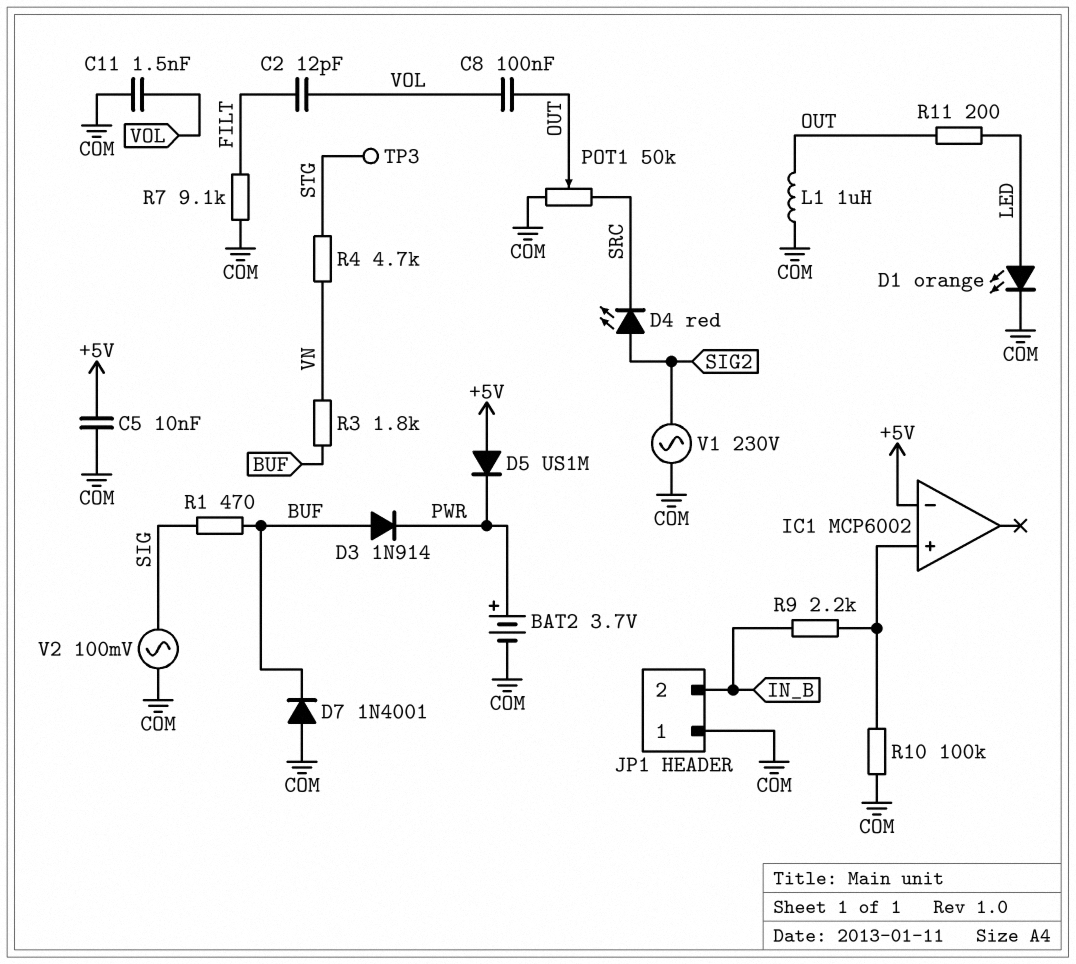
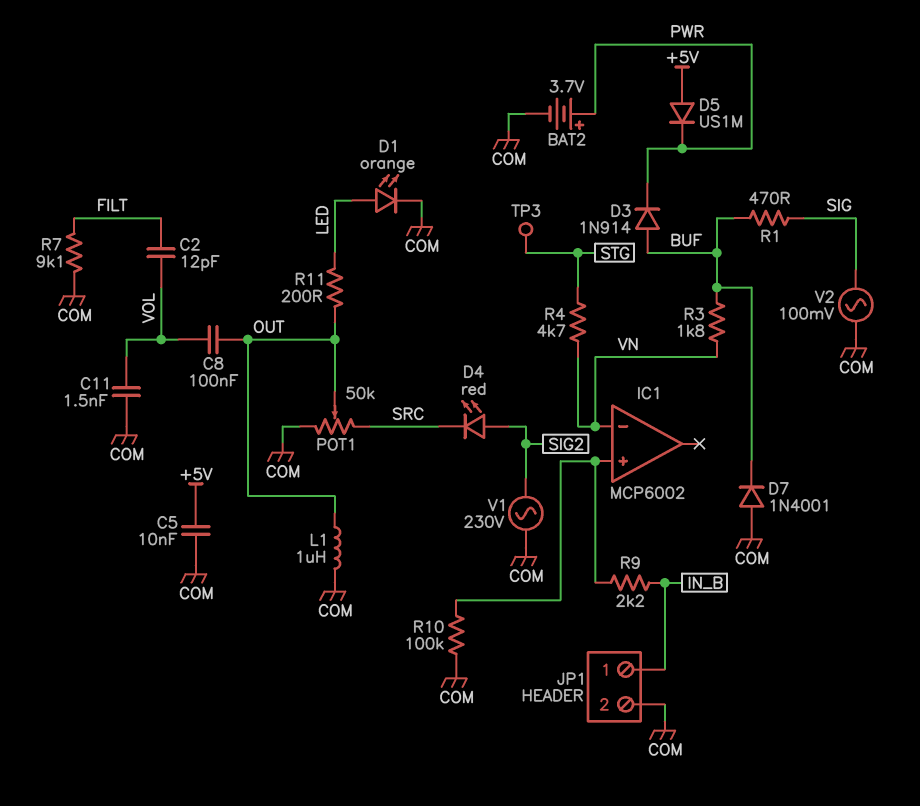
IC1 pin in-: +5V -> VN
JP1 pin 1: COM -> IN_B
JP1 pin 2: IN_B -> COM

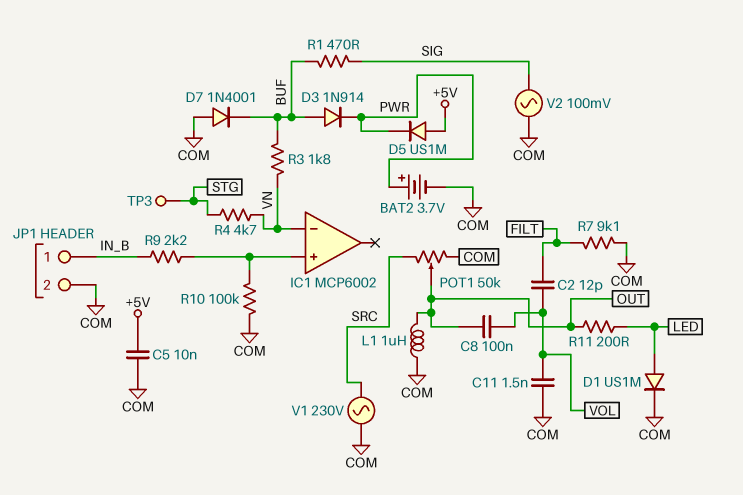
D1: LED orange (A LED, K COM) -> diode US1M (A LED, K COM)
D4: LED red (A SIG2, K SRC) -> none
V1: AC 230V (COM, SIG2) -> AC 230V (COM, SRC)

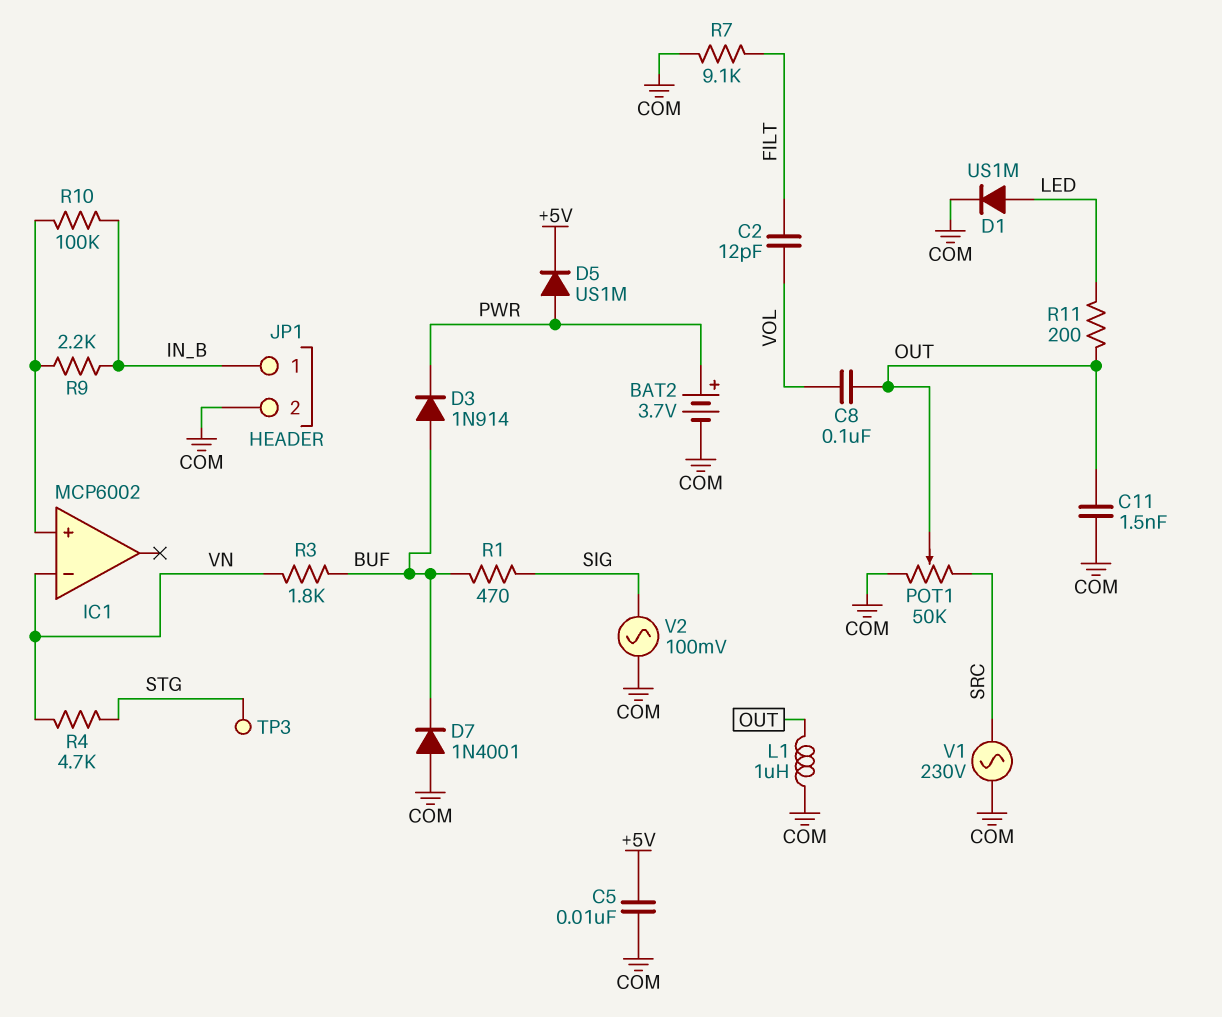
C11: 1.5nF (COM, VOL) -> 1.5nF (COM, OUT)
D5: diode US1M (A +5V, K PWR) -> diode US1M (A PWR, K +5V)
R10: 100k (COM, IC1/in+) -> 100k (IC1/in+, IN_B)

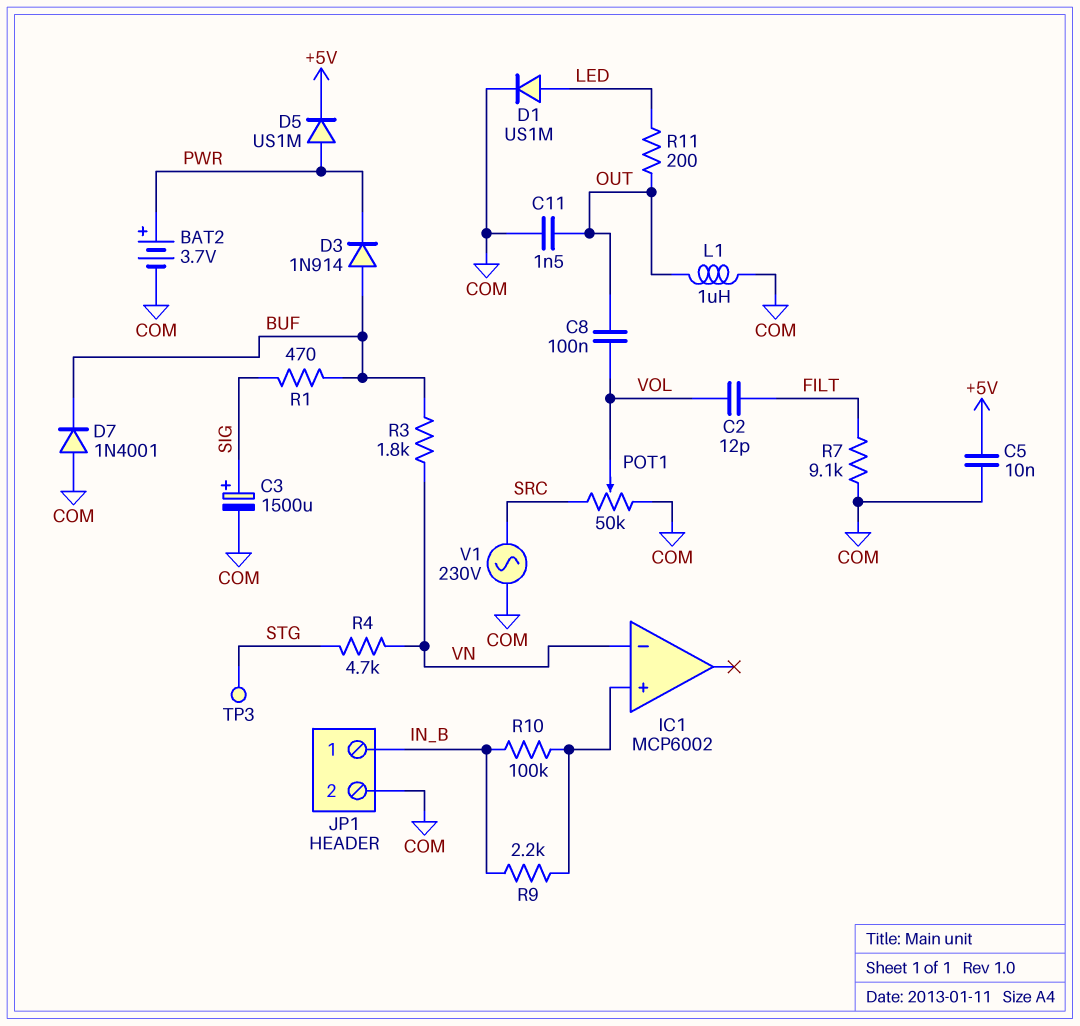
C3: none -> 1500uF (plus SIG, minus COM)
POT1: 50k (COM, SRC, wiper OUT) -> 50k (COM, SRC, wiper VOL)
V2: AC 100mV (COM, SIG) -> none

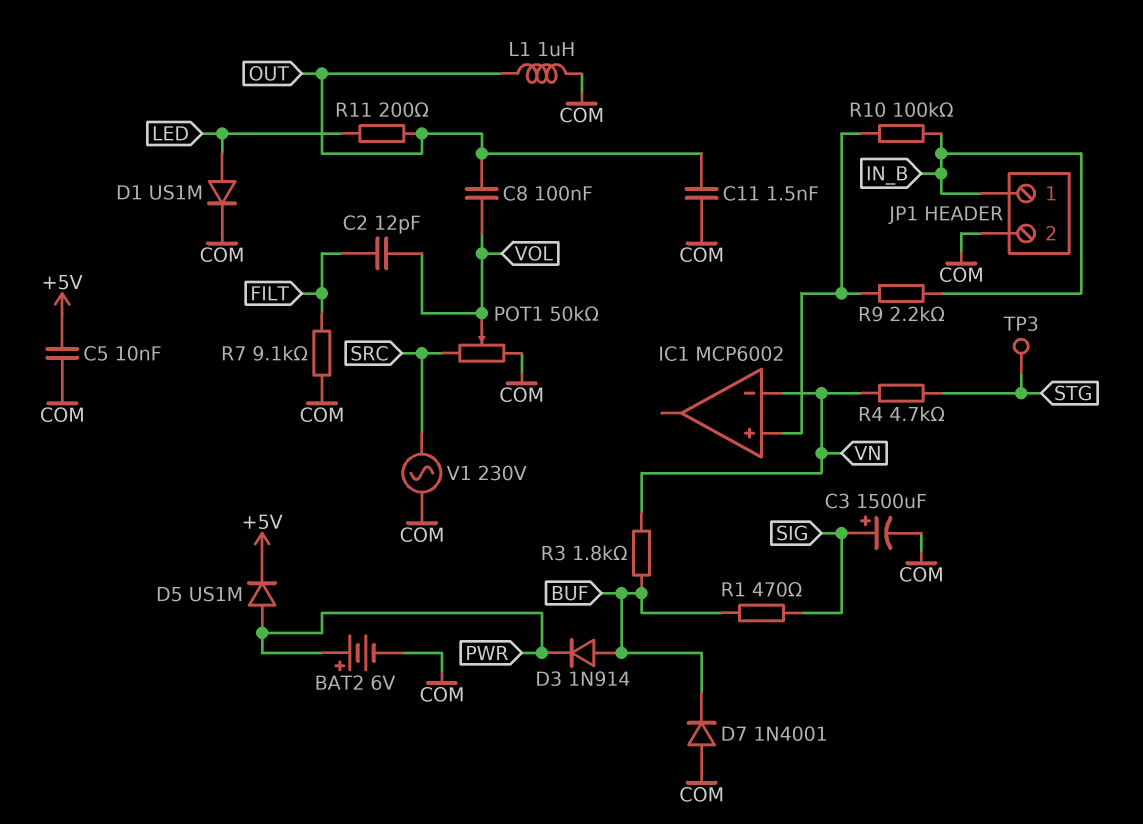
BAT2: 3.7V (plus PWR, minus COM) -> 6V (plus PWR, minus COM)

